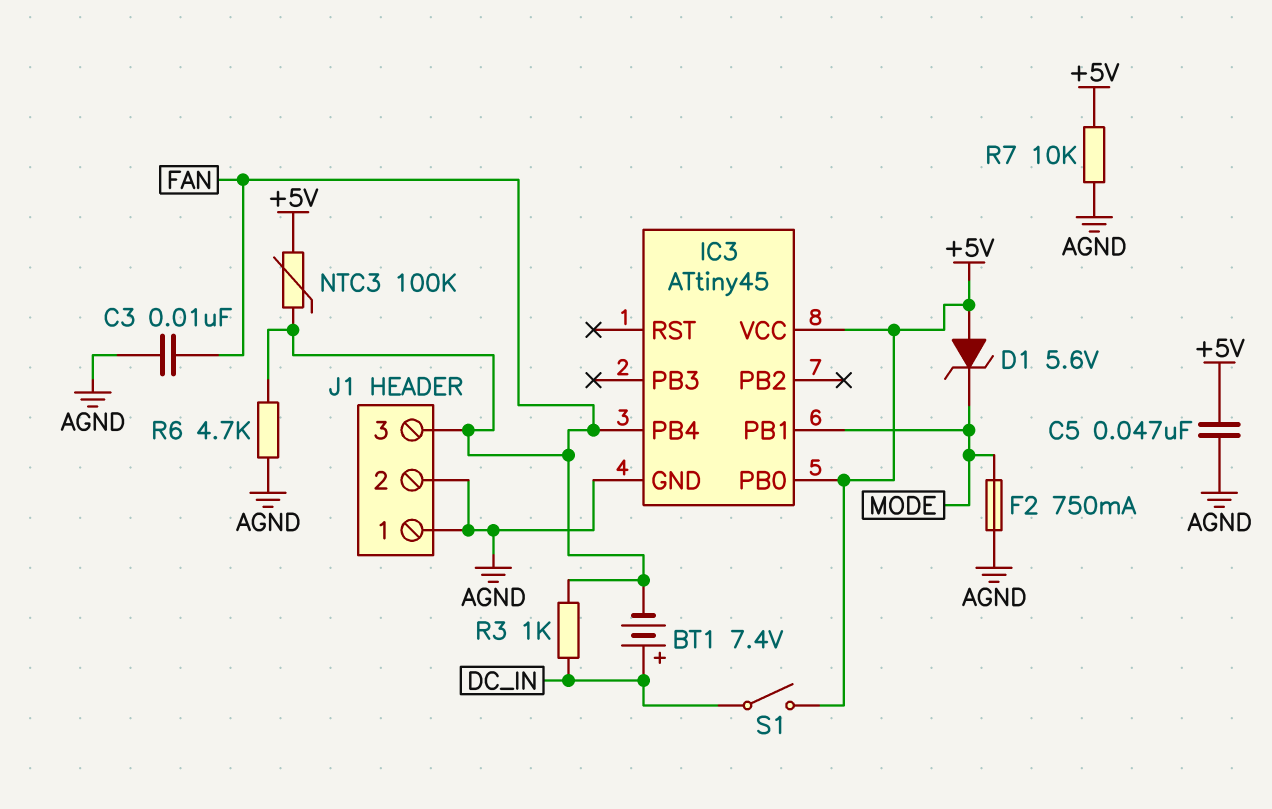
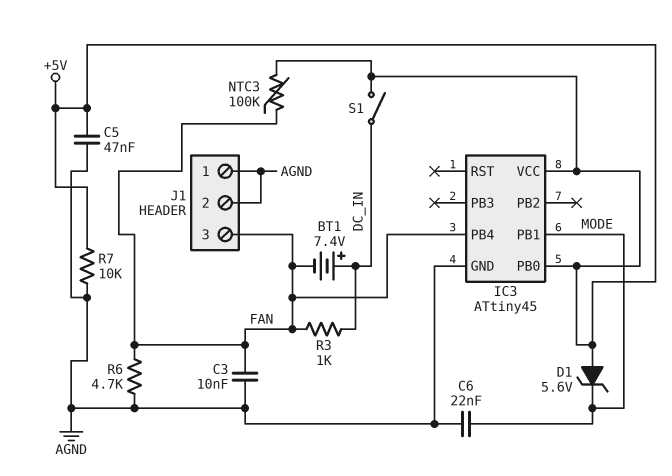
C6: none -> 22nF (AGND, MODE)
F2: 750mA (AGND, MODE) -> none

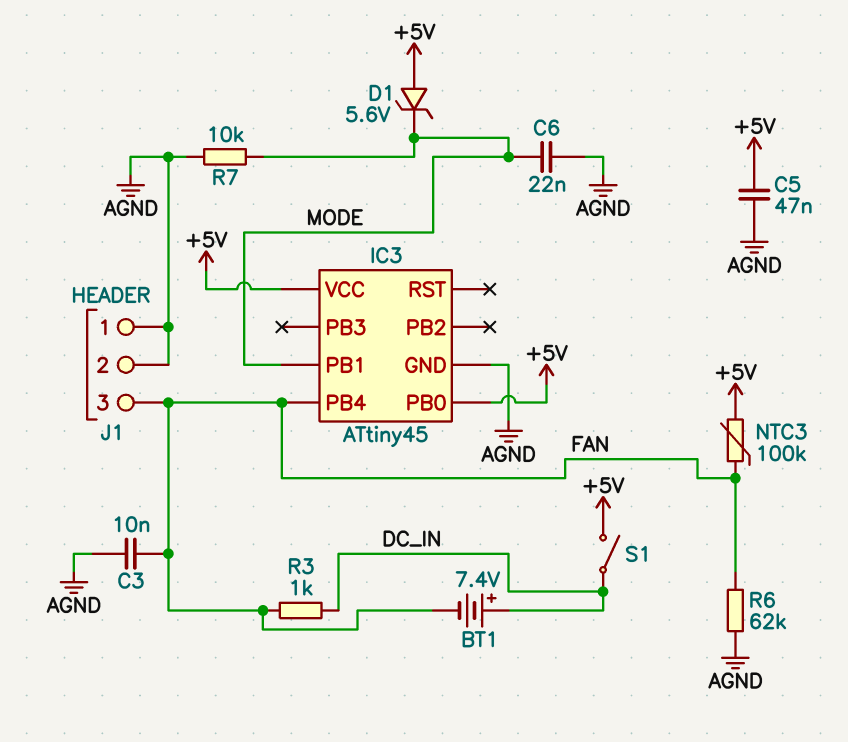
R6: 4.7k (AGND, FAN) -> 62k (AGND, FAN)
R7: 10k (+5V, AGND) -> 10k (AGND, MODE)

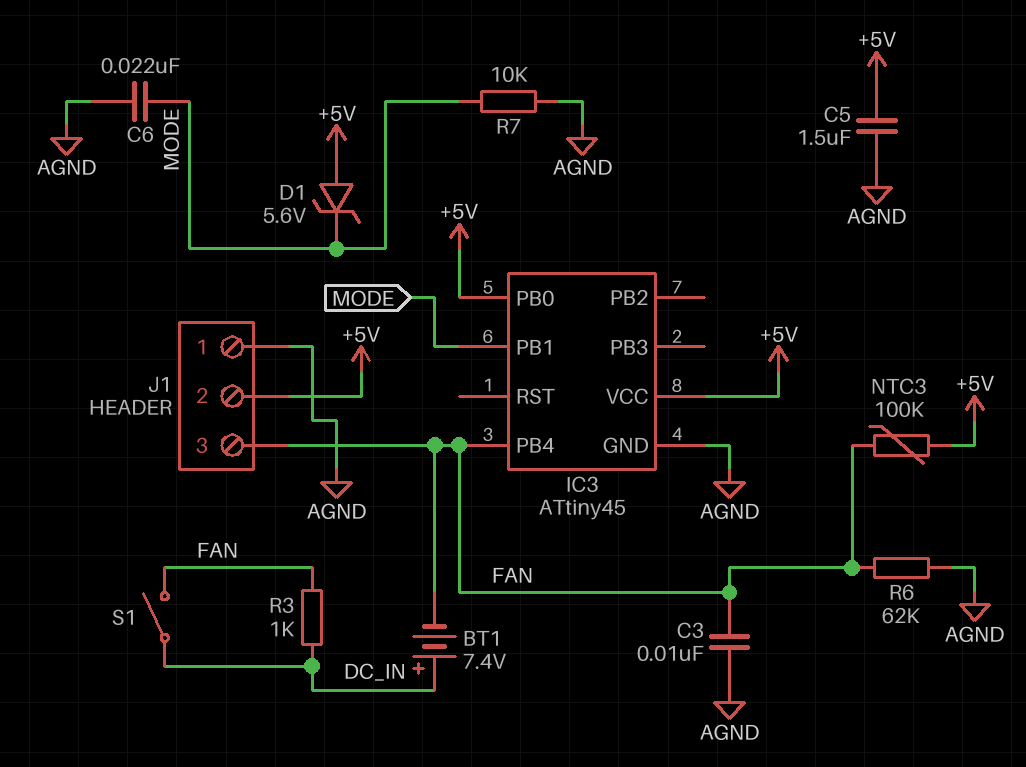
C5: 47nF (+5V, AGND) -> 1.5uF (+5V, AGND)
J1 pin 2: AGND -> +5V
S1: switch (+5V, DC_IN) -> switch (DC_IN, FAN)

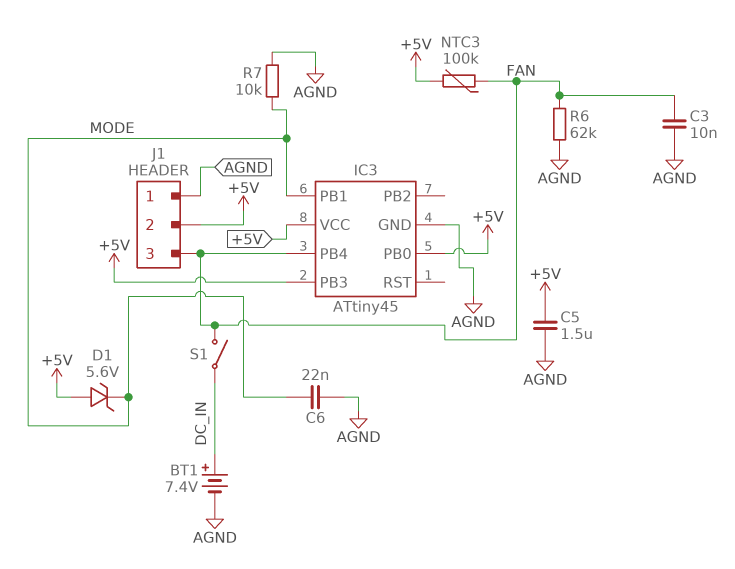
BT1: 7.4V (plus DC_IN, minus FAN) -> 7.4V (plus DC_IN, minus AGND)
IC3 pin PB3: none -> +5V
R3: 1k (DC_IN, FAN) -> none

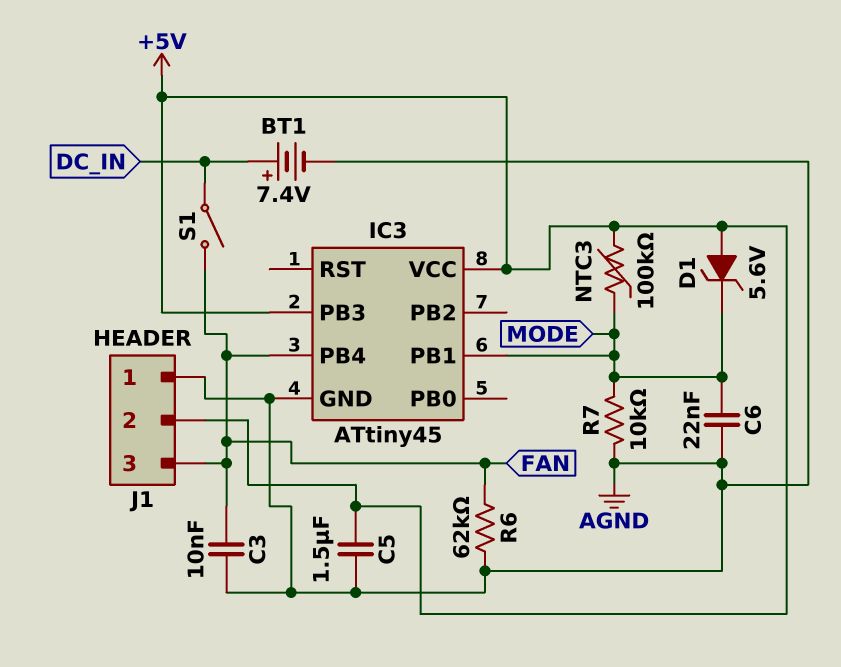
IC3 pin PB0: +5V -> none
NTC3: 100k (+5V, FAN) -> 100k (+5V, MODE)

